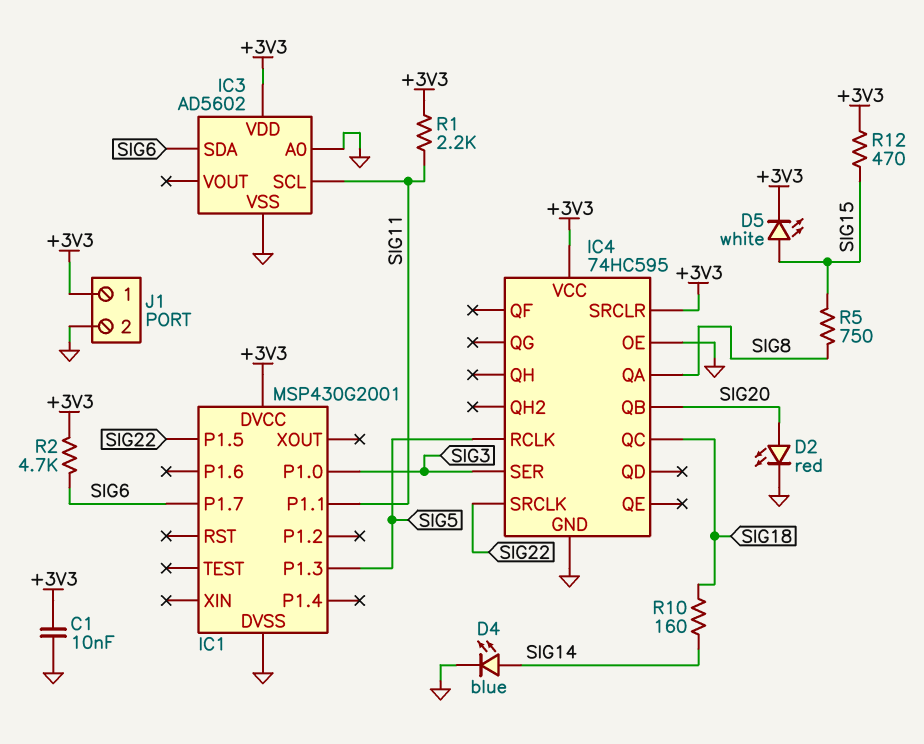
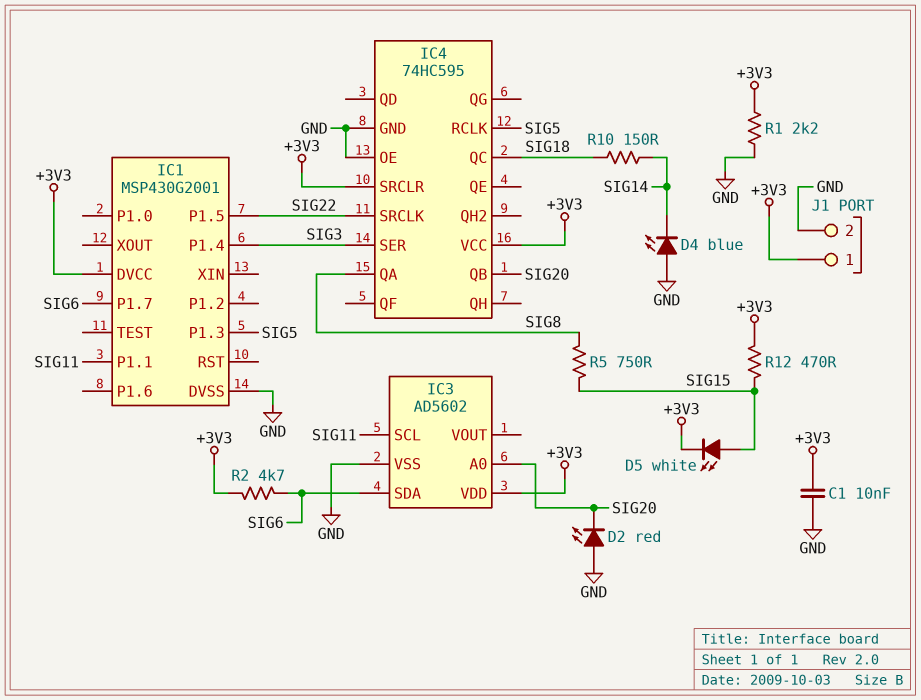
D2: LED red (A SIG20, K GND) -> LED red (A GND, K SIG20)
D4: LED blue (A SIG14, K GND) -> LED blue (A GND, K SIG14)
IC1 pin P1.0: SIG3 -> none
IC1 pin P1.4: none -> SIG3
IC3 pin A0: GND -> SIG20
R1: 2.2k (+3V3, SIG11) -> 2.2k (+3V3, GND)
R10: 160 (SIG14, SIG18) -> 150 (SIG14, SIG18)

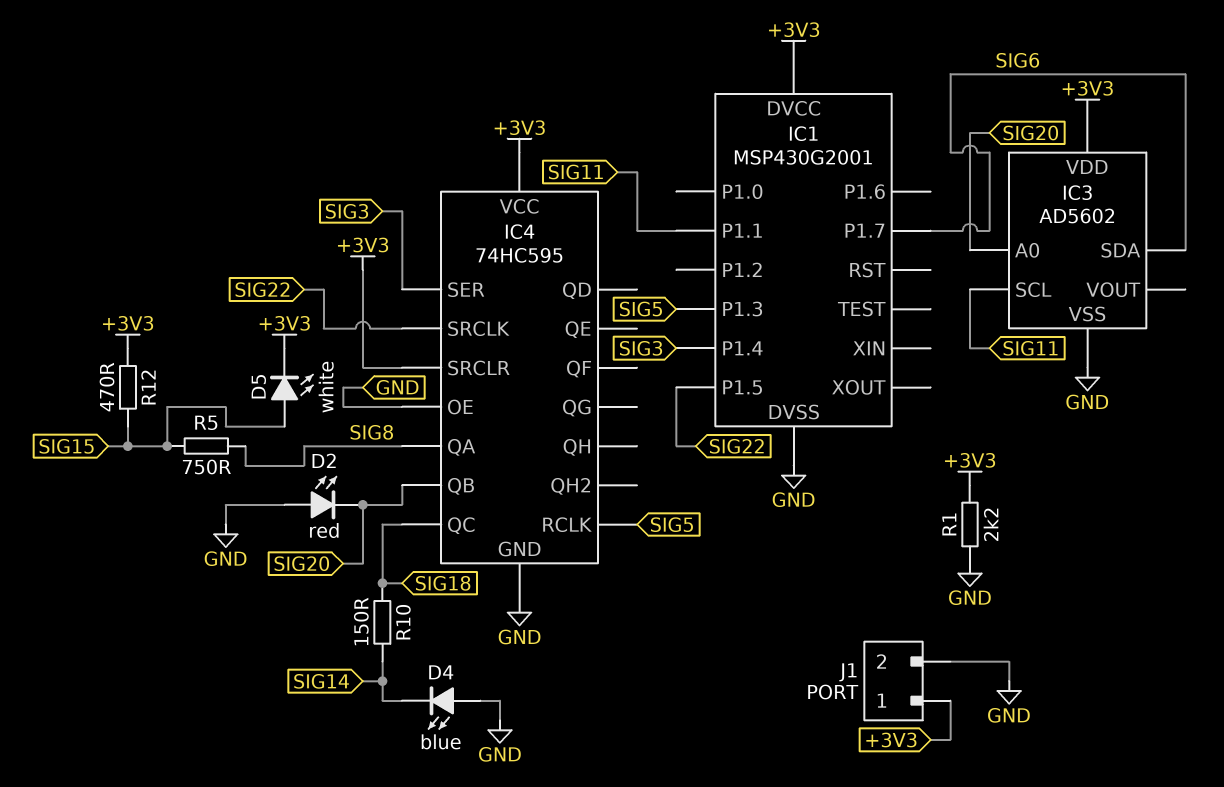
C1: 10nF (+3V3, GND) -> none
R2: 4.7k (+3V3, SIG6) -> none

